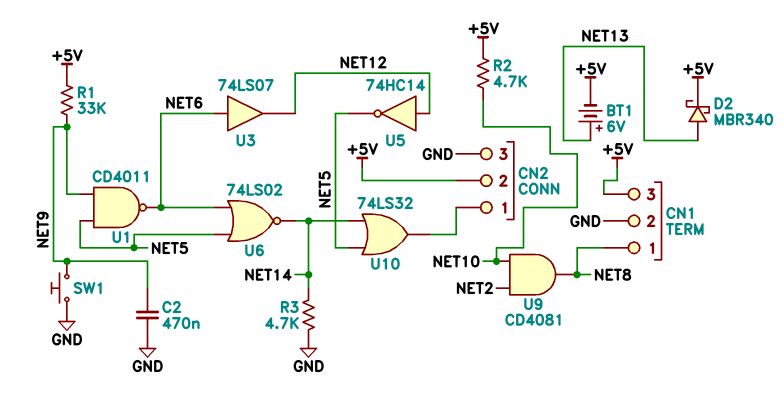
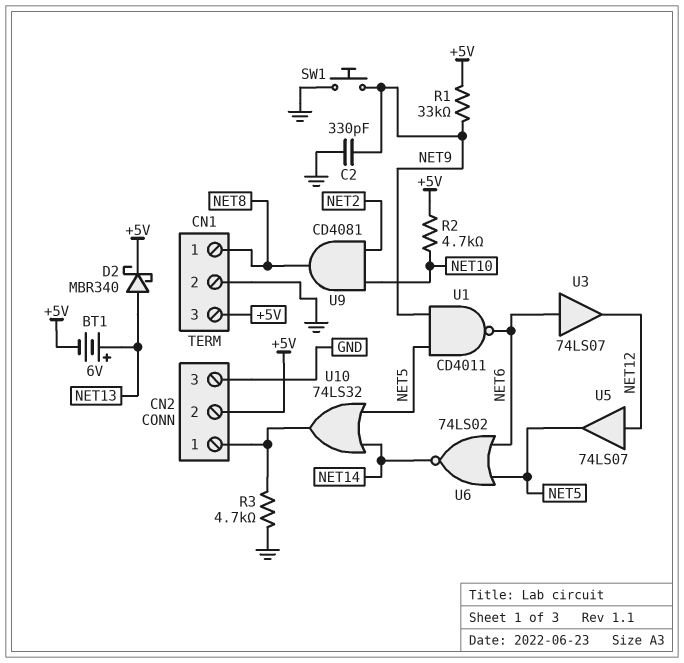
C2: 470nF (GND, NET9) -> 330pF (GND, NET9)
R3: 4.7k (GND, NET14) -> 4.7k (CN2/1, GND)
U5: NOT 74HC14 (in NET12, out NET5) -> buffer 74LS07 (in NET12, out NET5)

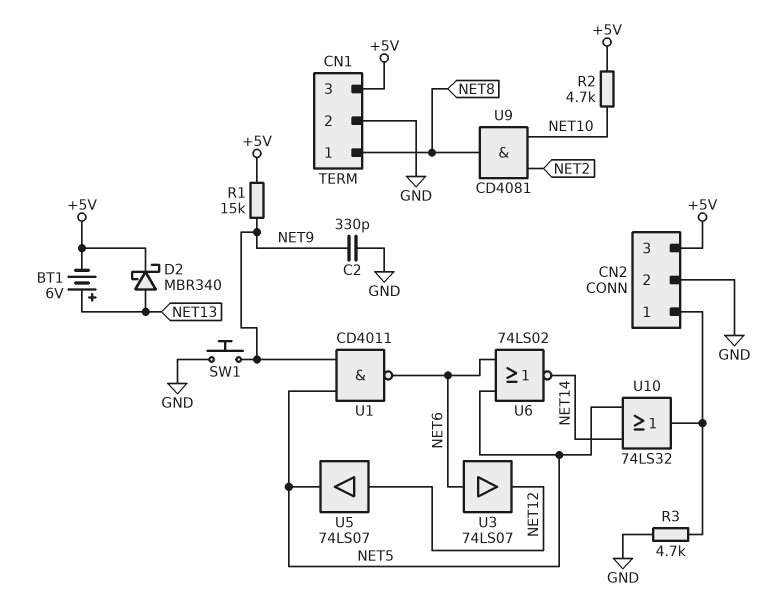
CN2 pin 2: +5V -> GND
CN2 pin 3: GND -> +5V
R1: 33k (+5V, NET9) -> 15k (+5V, NET9)

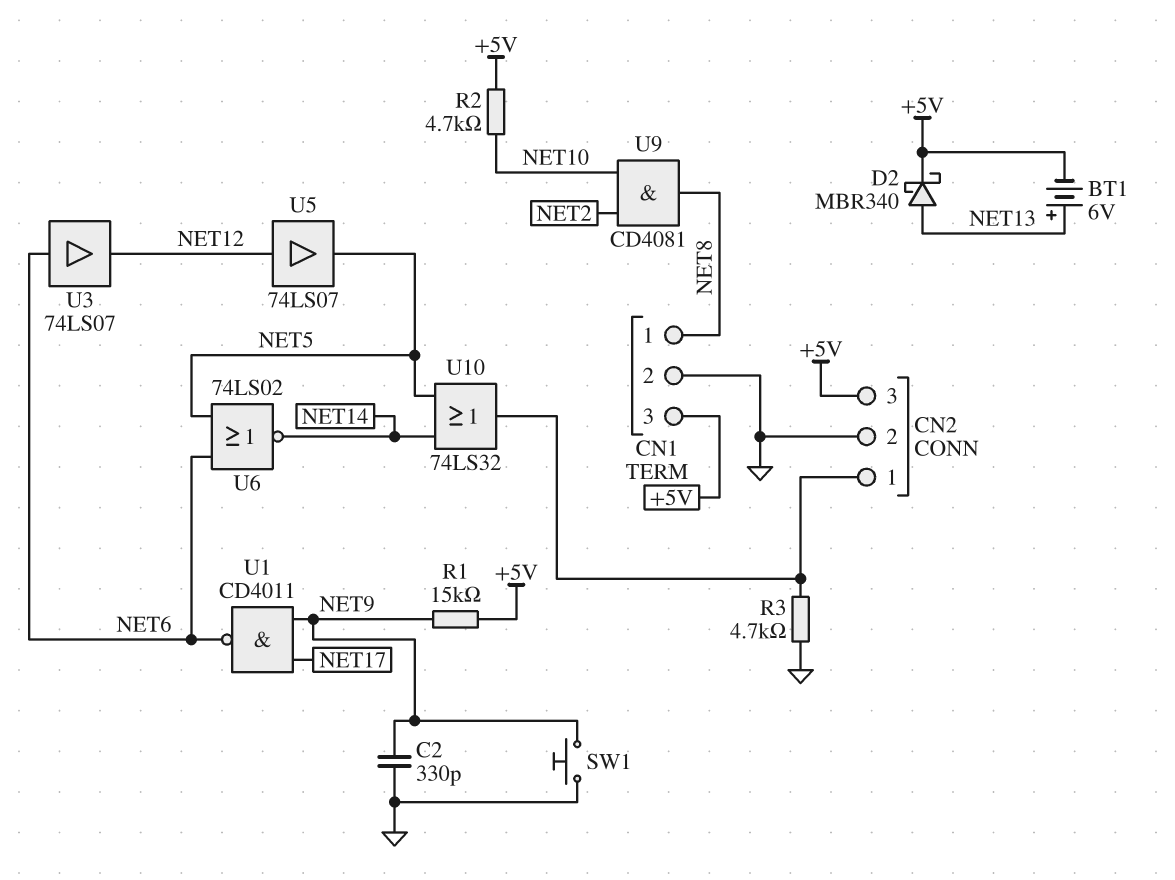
U1: NAND CD4011 (in NET5, in NET9, out NET6) -> NAND CD4011 (in NET9, in NET17, out NET6)

